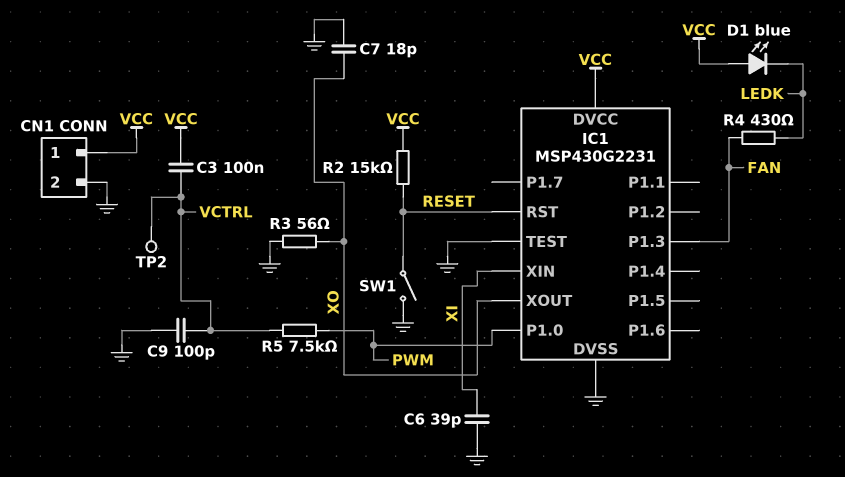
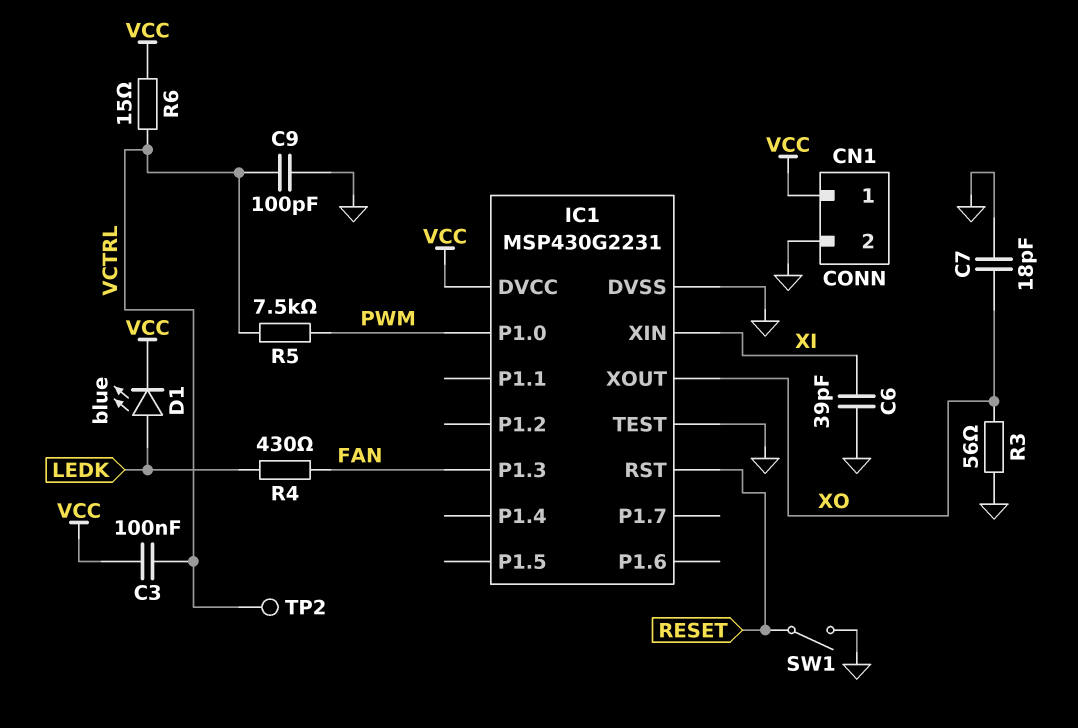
D1: LED blue (A VCC, K LEDK) -> LED blue (A LEDK, K VCC)
R2: 15k (RESET, VCC) -> none
R6: none -> 15 (VCC, VCTRL)

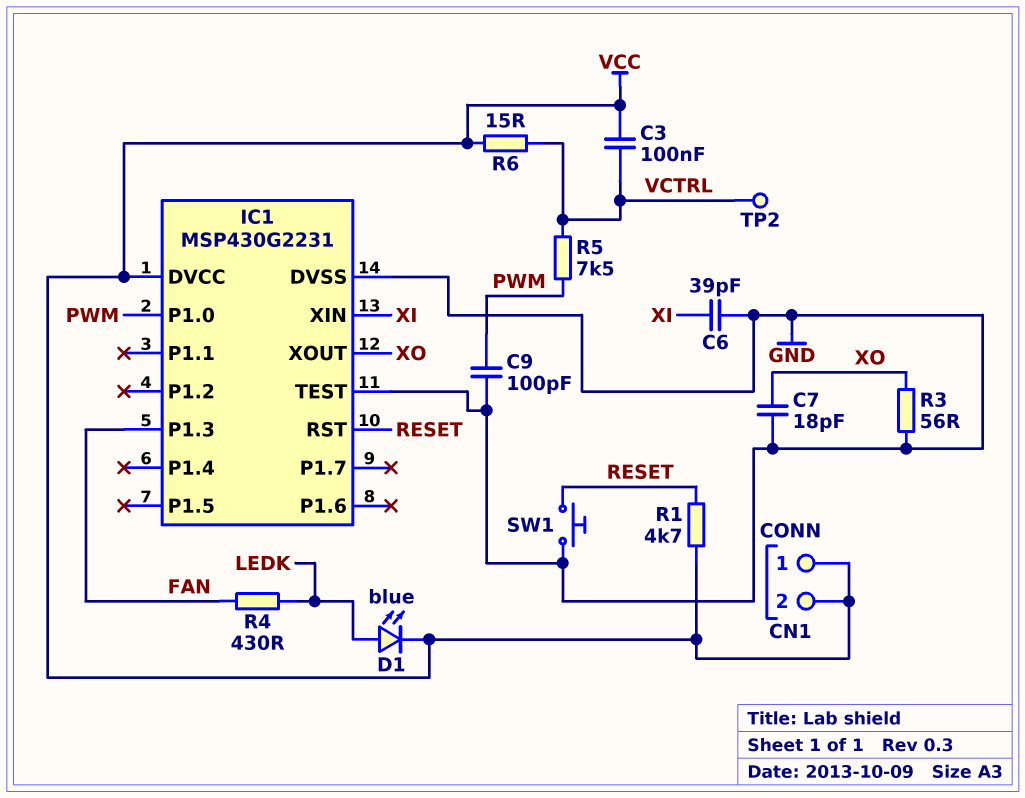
C9: 100pF (GND, VCTRL) -> 100pF (GND, PWM)
CN1 pin 2: GND -> VCC
R1: none -> 4.7k (RESET, VCC)
SW1: switch (GND, RESET) -> button (GND, RESET)

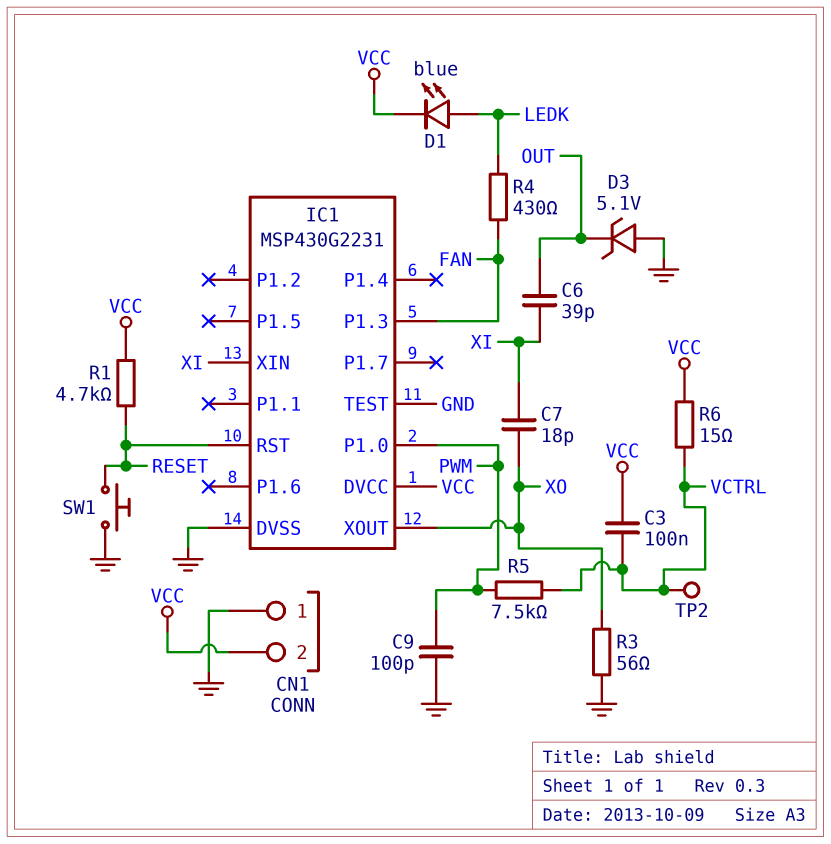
C6: 39pF (GND, XI) -> 39pF (OUT, XI)
C7: 18pF (GND, XO) -> 18pF (XI, XO)
CN1 pin 1: VCC -> GND
D3: none -> zener 5.1V (A GND, K OUT)

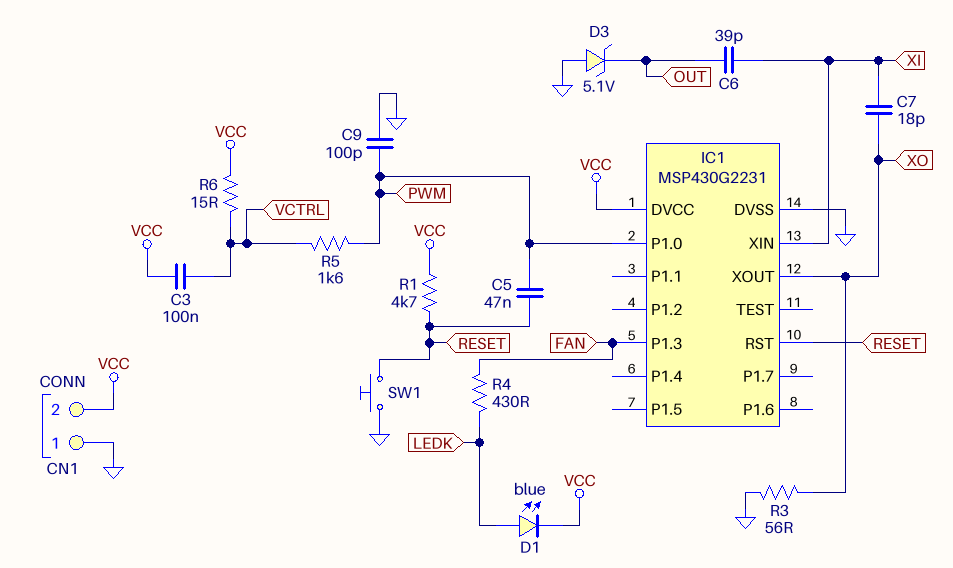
C5: none -> 47nF (PWM, RESET)
IC1 pin TEST: GND -> none
R5: 7.5k (PWM, VCTRL) -> 1.6k (PWM, VCTRL)
TP2: test point (VCTRL) -> none

